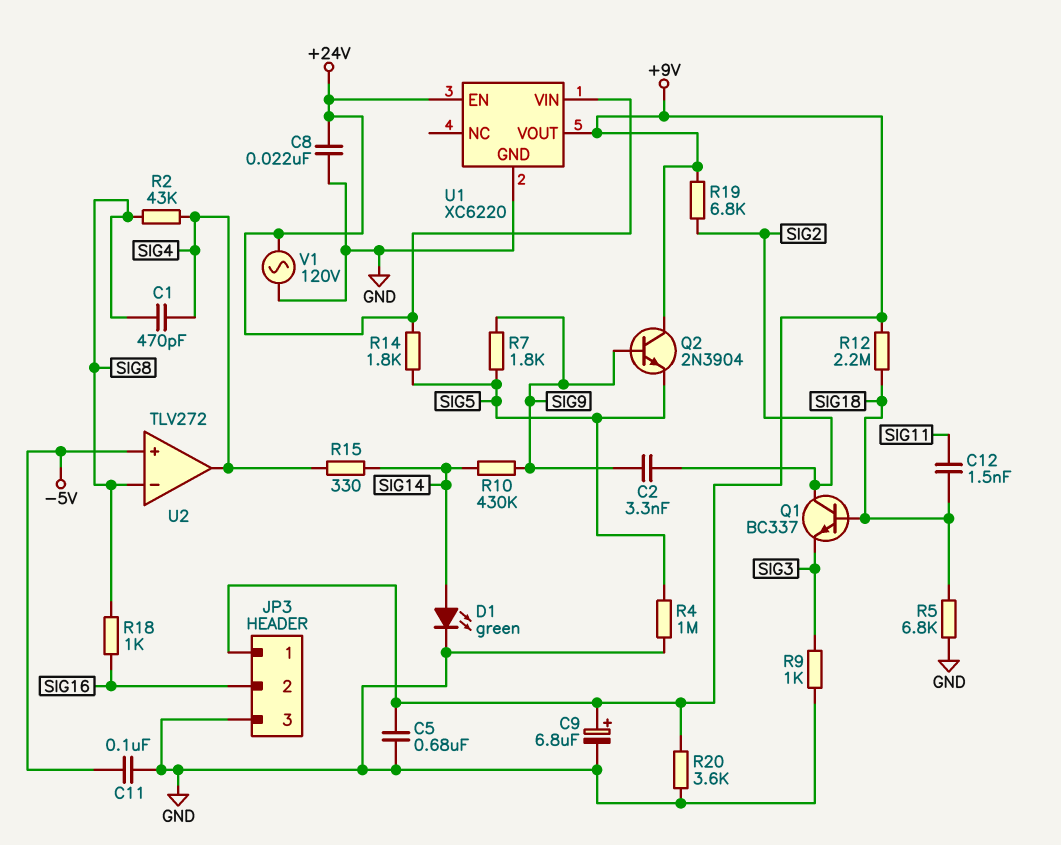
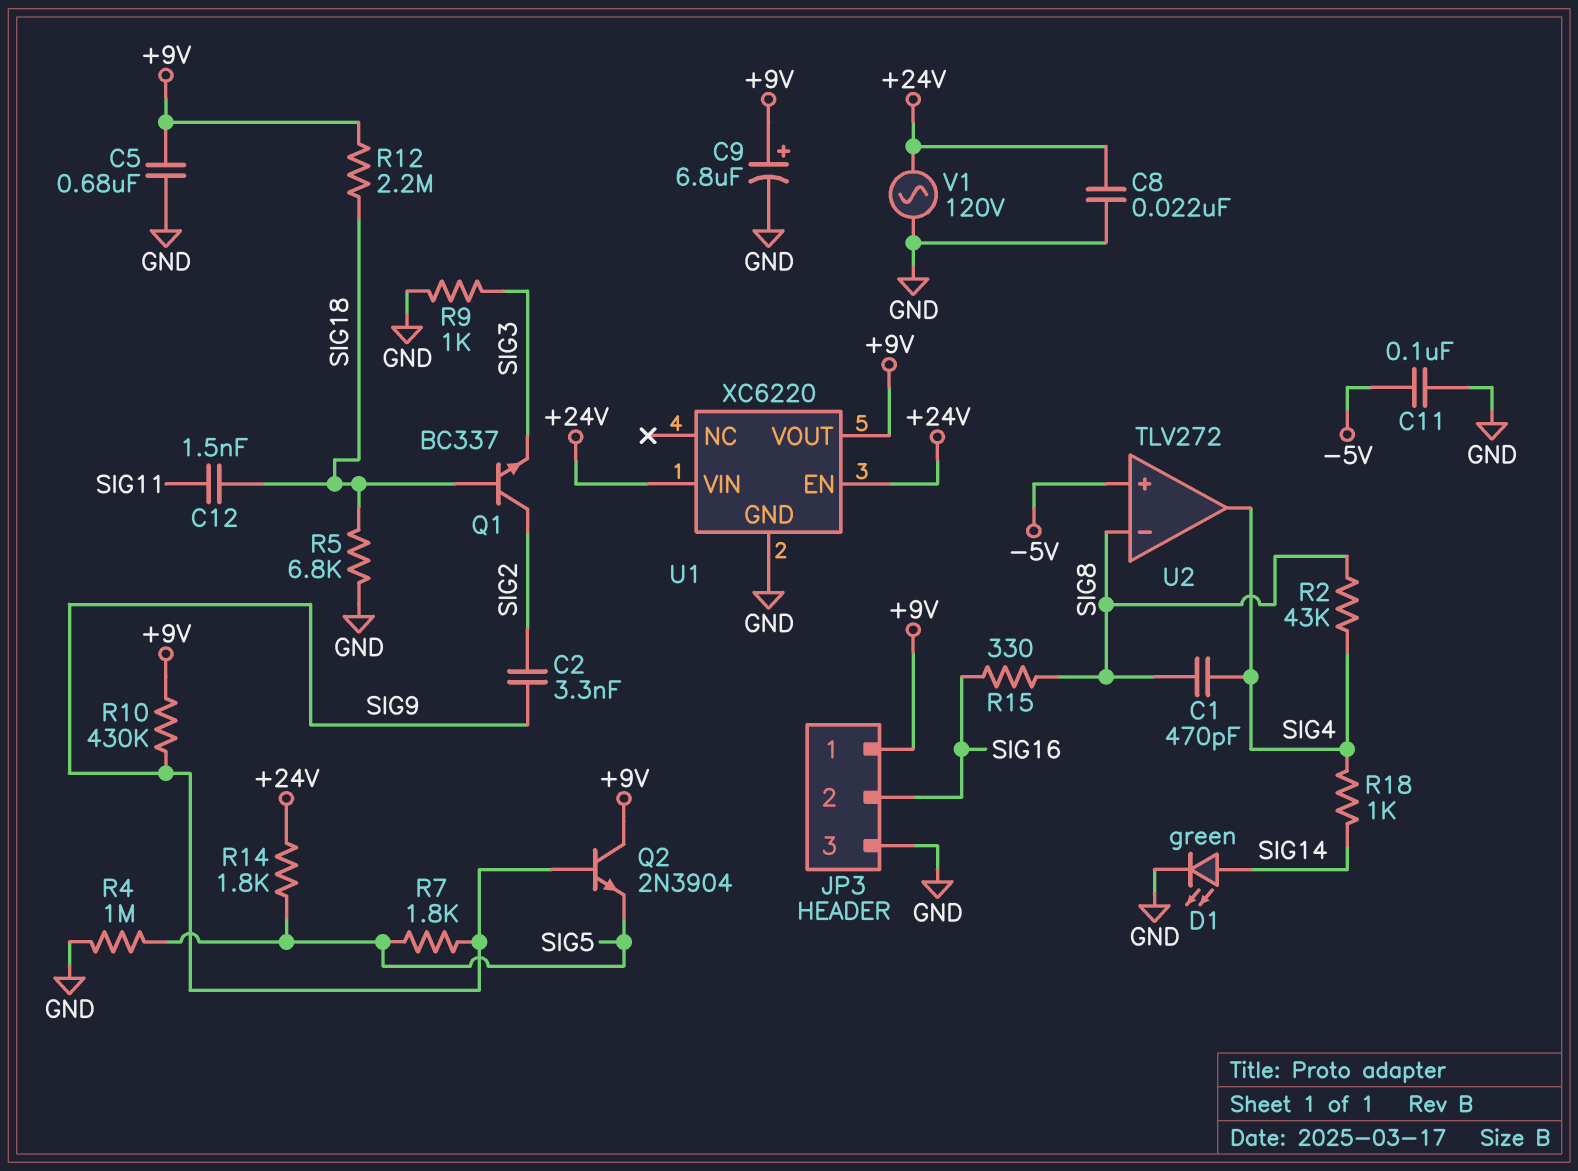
R10: 430k (SIG9, SIG14) -> 430k (+9V, SIG9)
R15: 330 (SIG4, SIG14) -> 330 (SIG8, SIG16)
R18: 1k (SIG8, SIG16) -> 1k (SIG4, SIG14)
R19: 6.8k (+9V, SIG2) -> none
R20: 3.6k (+9V, GND) -> none

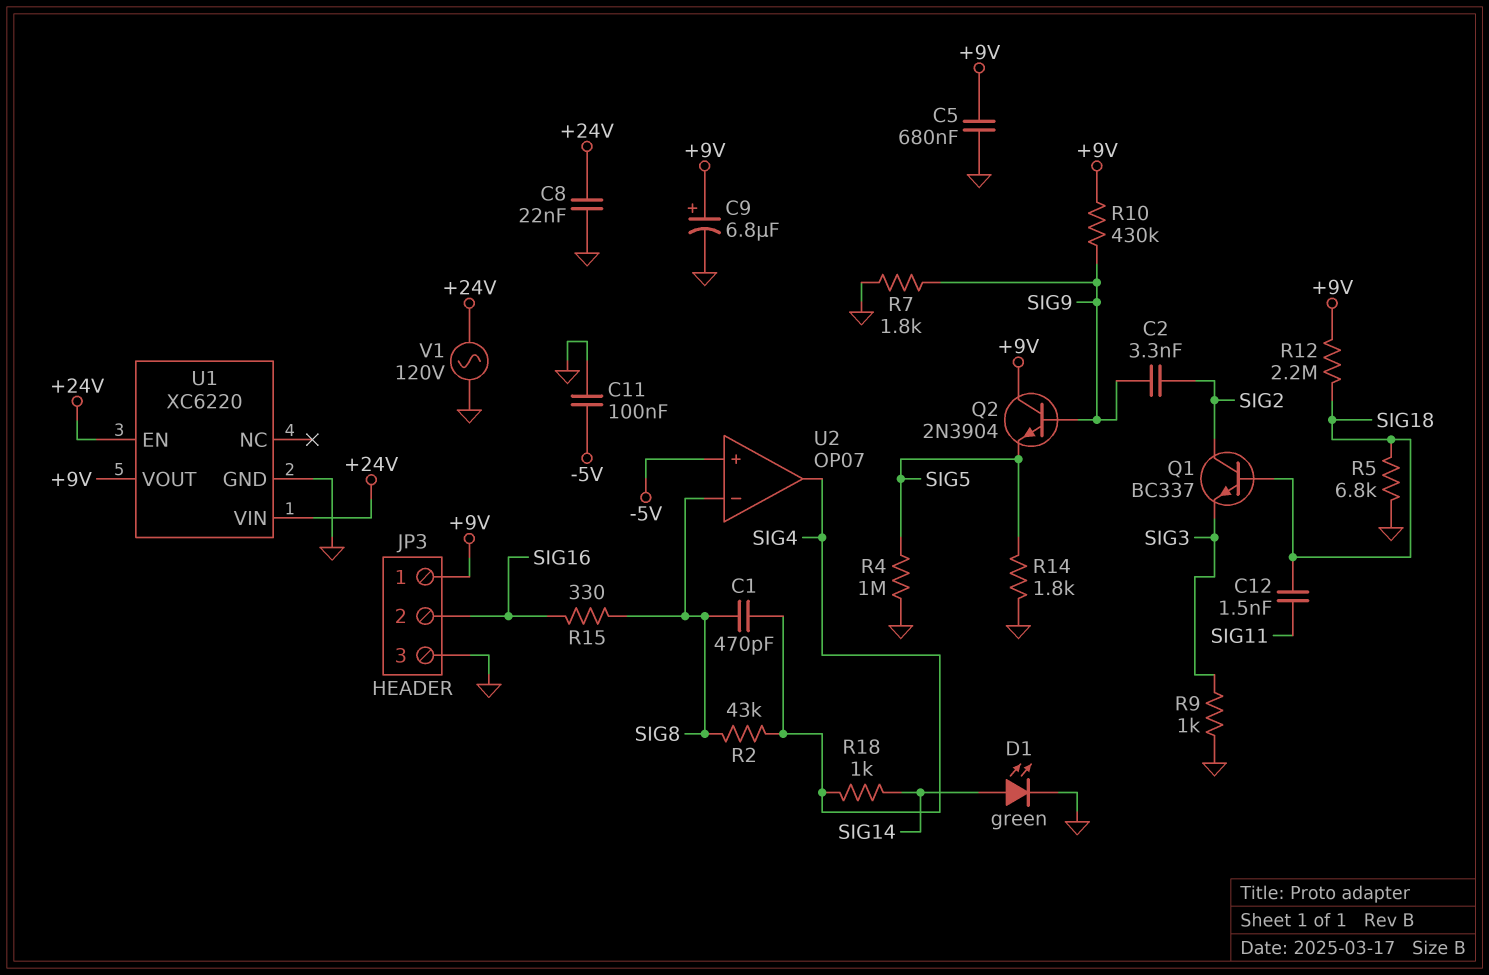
R7: 1.8k (SIG5, SIG9) -> 1.8k (GND, SIG9)
R14: 1.8k (+24V, SIG5) -> 1.8k (GND, SIG5)
U2: TLV272 -> OP07

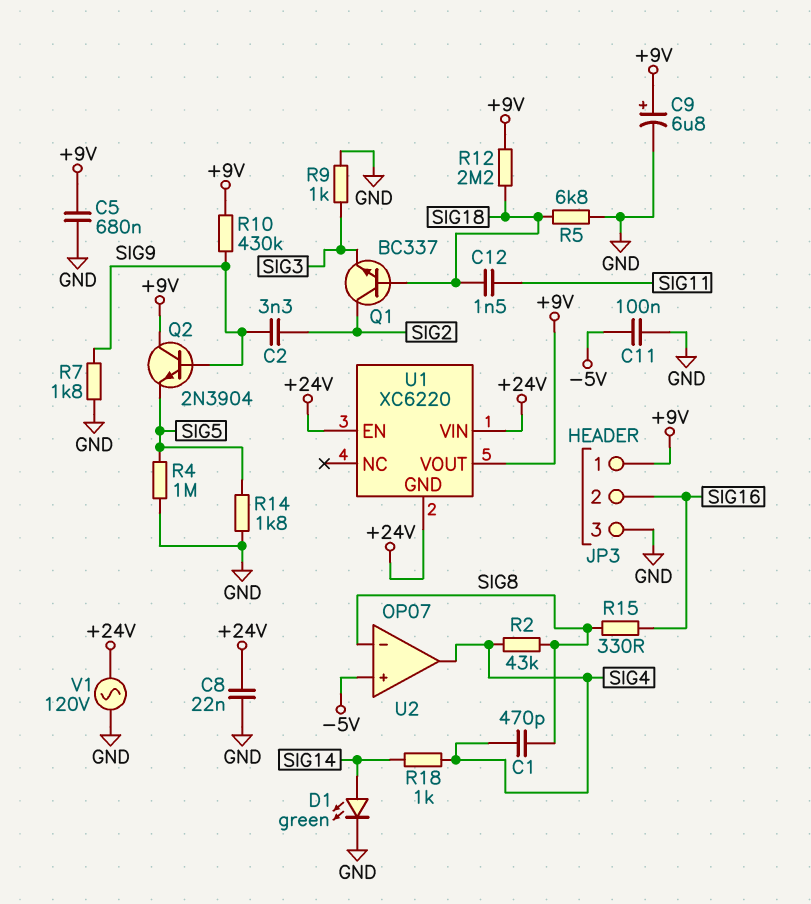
U1 pin GND: GND -> +24V

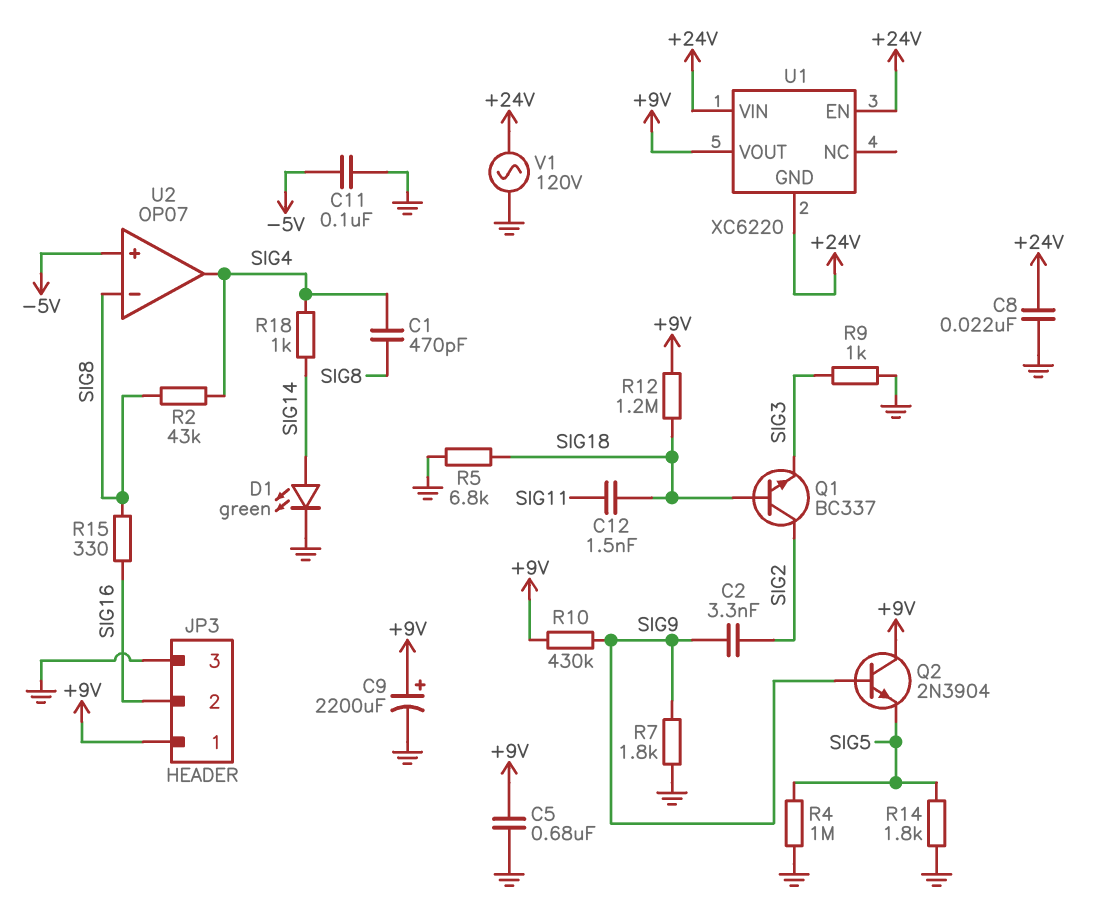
C9: 6.8uF (plus +9V, minus GND) -> 2200uF (plus +9V, minus GND)
R12: 2.2M (+9V, SIG18) -> 1.2M (+9V, SIG18)

